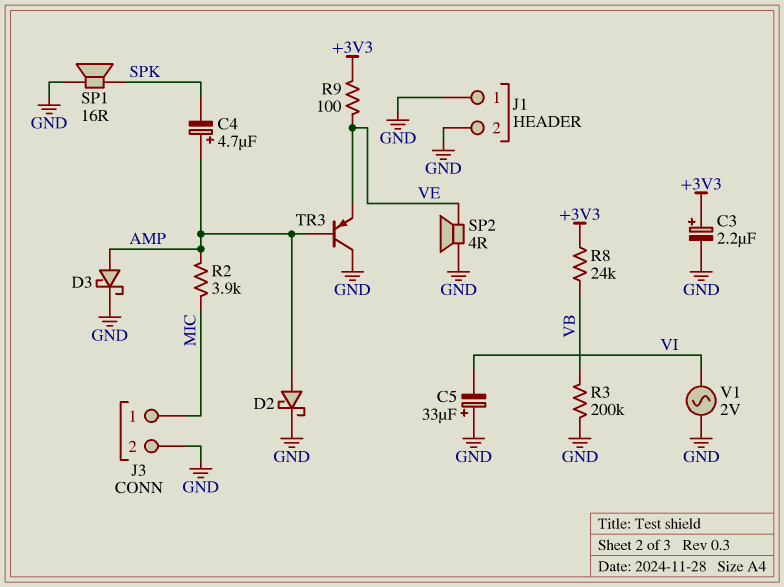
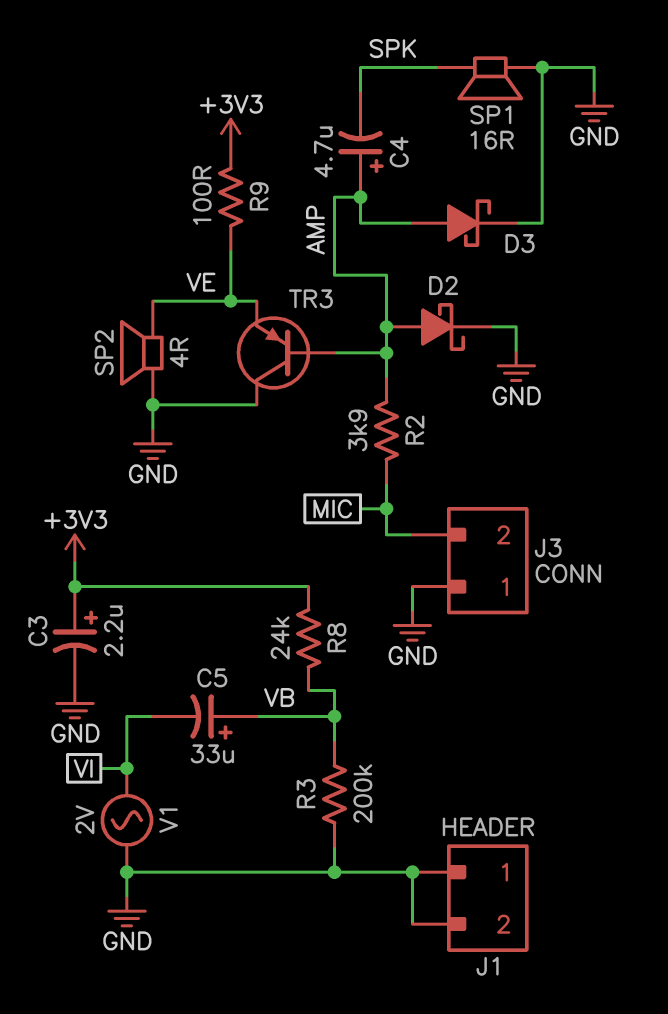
C5: 33uF (plus GND, minus VI) -> 33uF (plus VB, minus VI)
J3 pin 1: MIC -> GND
J3 pin 2: GND -> MIC

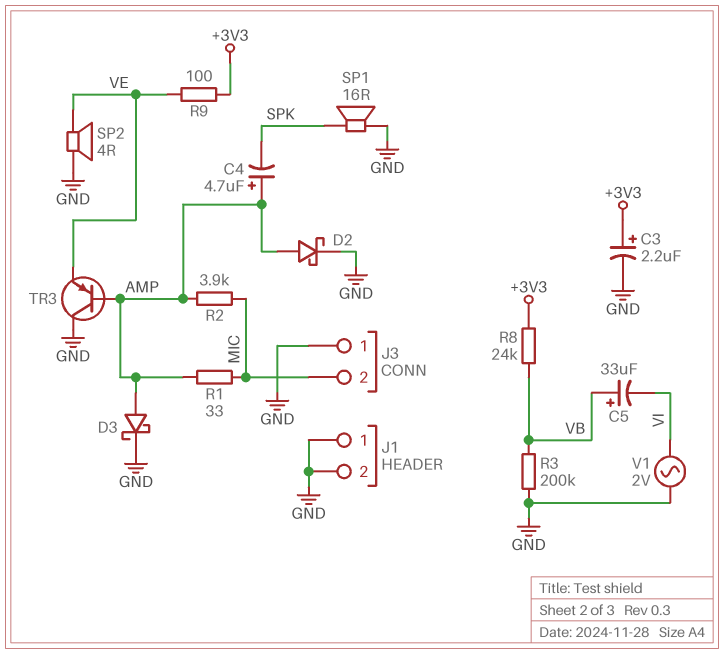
R1: none -> 33 (AMP, MIC)

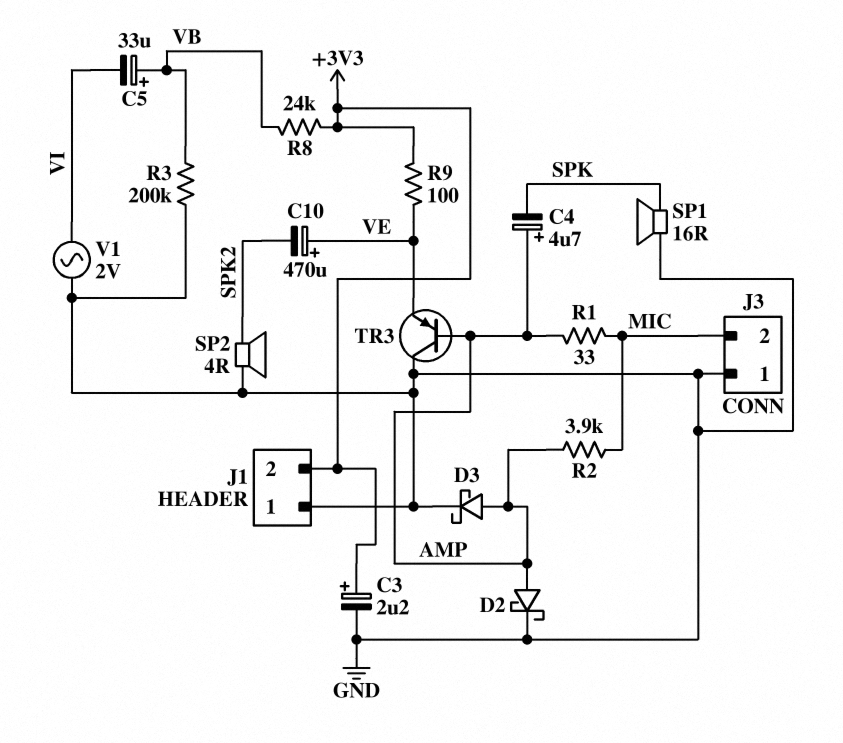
C10: none -> 470uF (plus VE, minus SPK2)
J1 pin 2: GND -> +3V3
SP2: speaker 4R (GND, VE) -> speaker 4R (GND, SPK2)

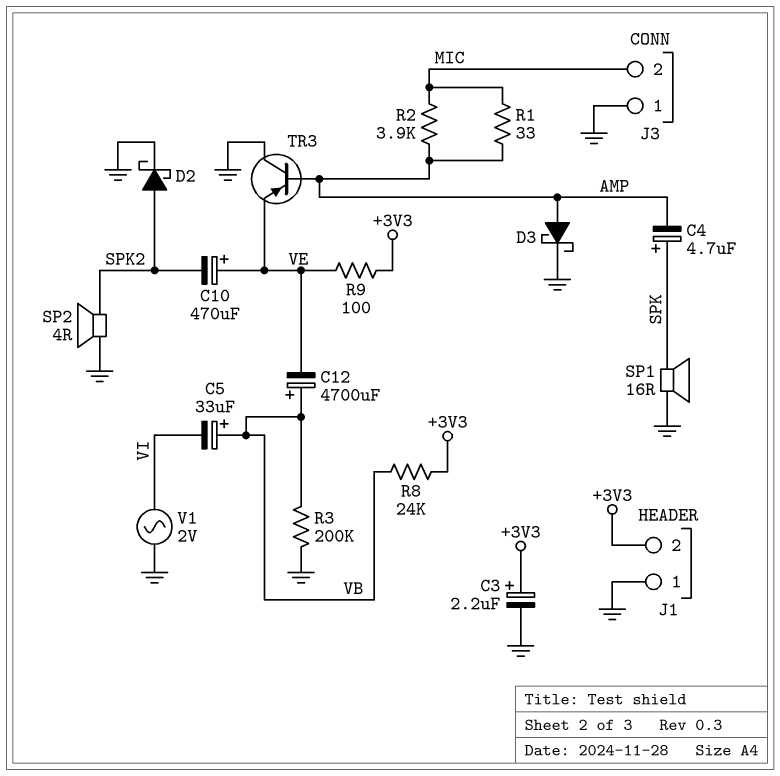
C4: 4.7uF (plus AMP, minus SPK) -> 4.7uF (plus SPK, minus AMP)
C12: none -> 4700uF (plus VB, minus VE)
D2: schottky (A AMP, K GND) -> schottky (A SPK2, K GND)

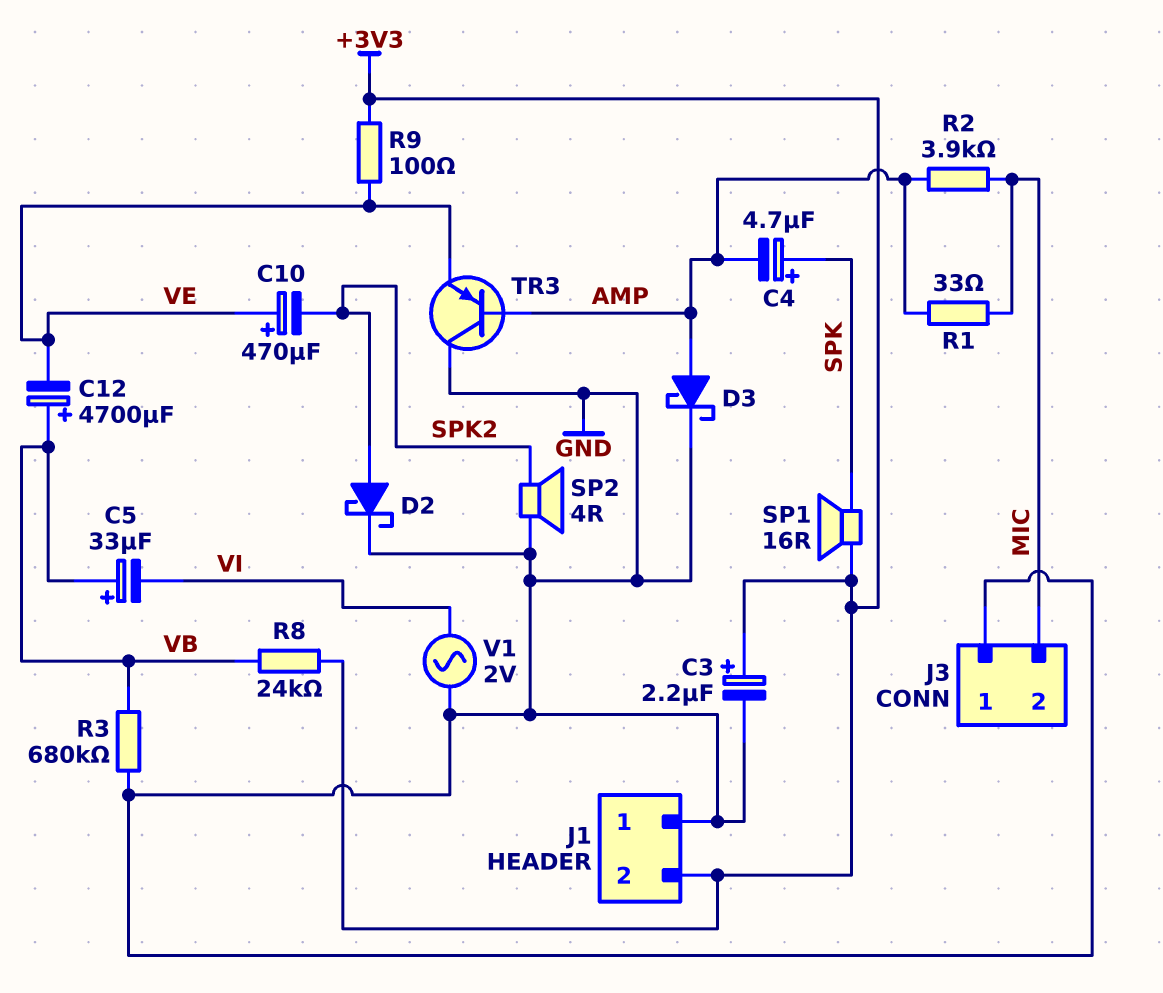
R3: 200k (GND, VB) -> 680k (GND, VB)
SP1: speaker 16R (GND, SPK) -> speaker 16R (+3V3, SPK)

